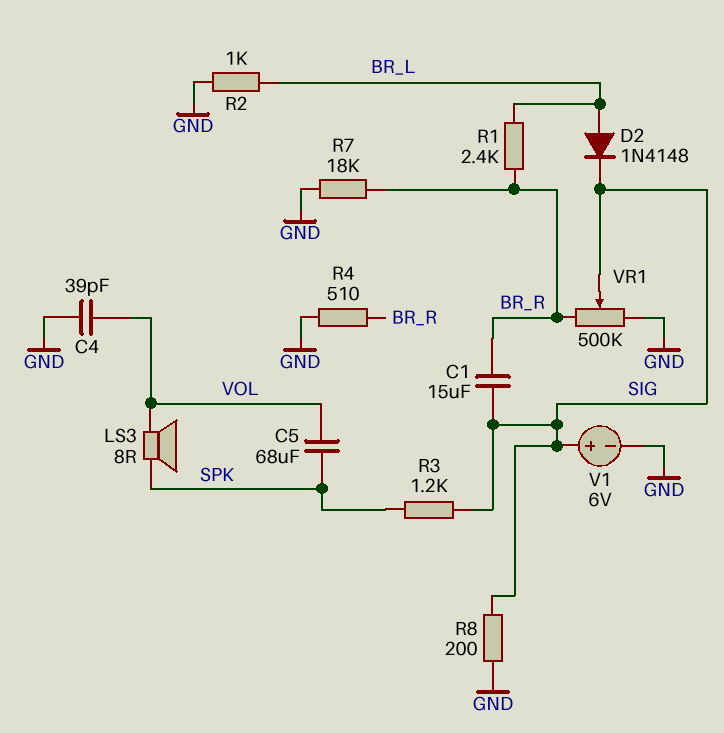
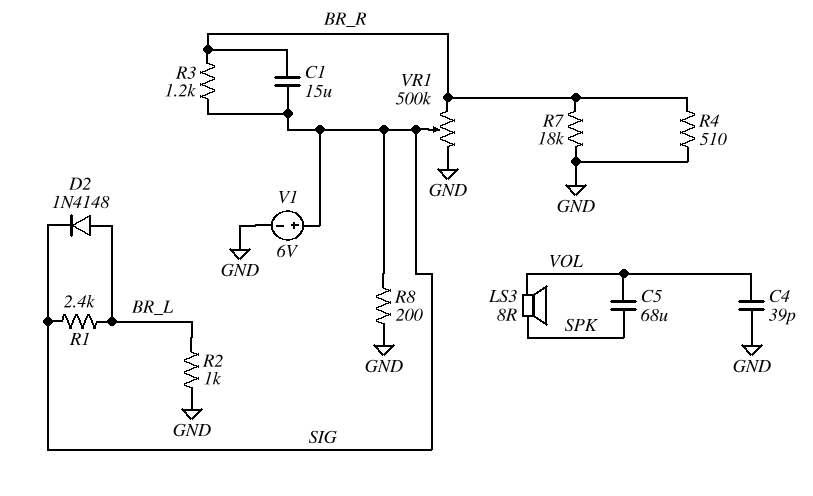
R1: 2.4k (BR_L, BR_R) -> 2.4k (BR_L, SIG)
R3: 1.2k (SIG, SPK) -> 1.2k (BR_R, SIG)

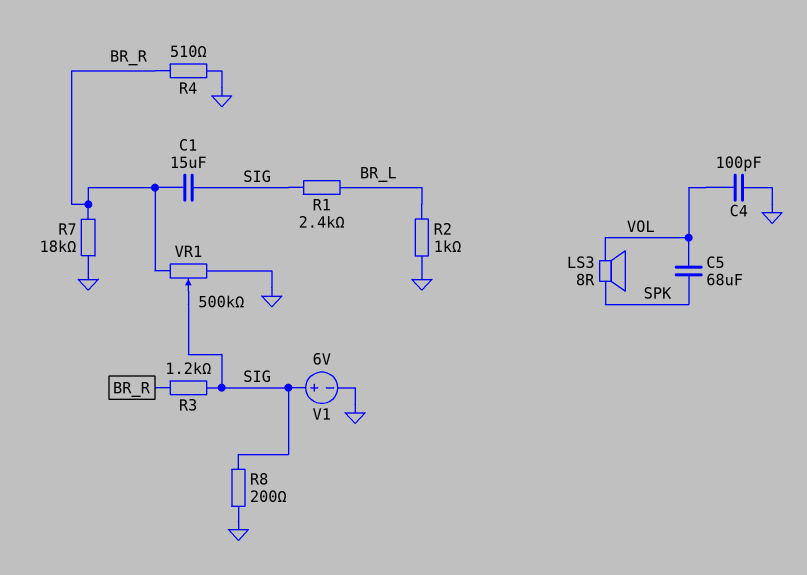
C4: 39pF (GND, VOL) -> 100pF (GND, VOL)
D2: diode 1N4148 (A BR_L, K SIG) -> none

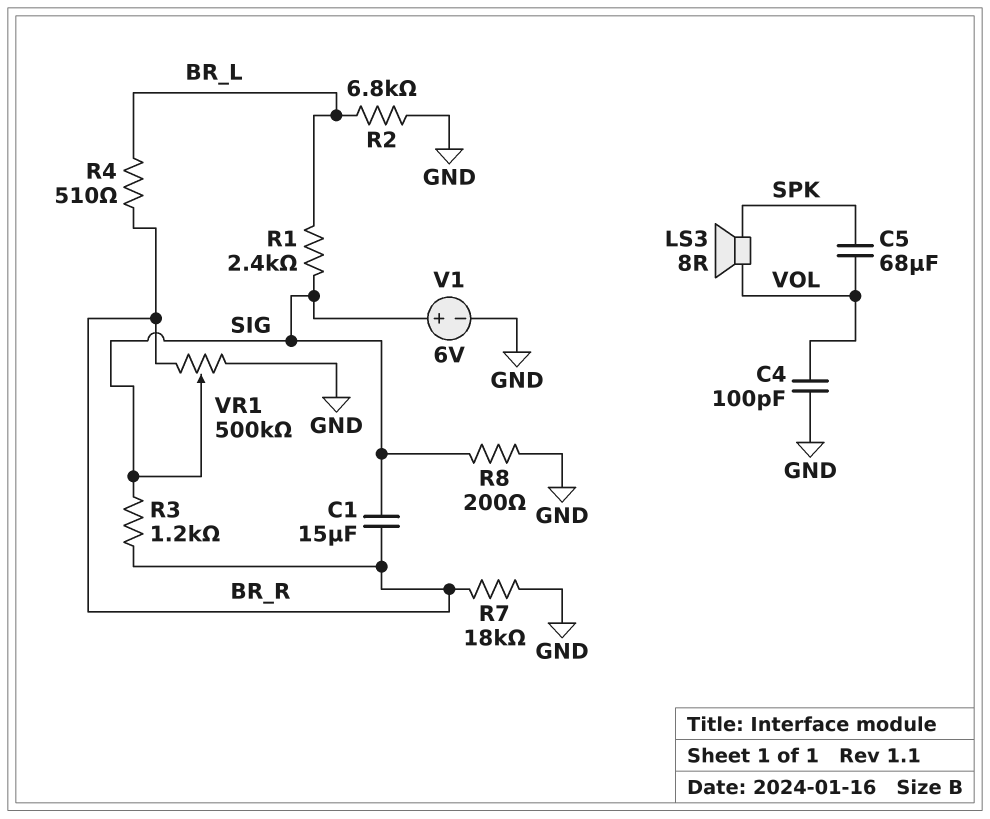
R2: 1k (BR_L, GND) -> 6.8k (BR_L, GND)
R4: 510 (BR_R, GND) -> 510 (BR_L, BR_R)

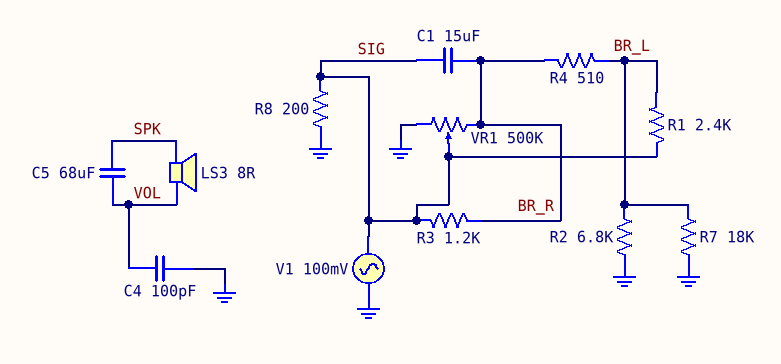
R7: 18k (BR_R, GND) -> 18k (BR_L, GND)
V1: 6V (plus SIG, minus GND) -> AC 100mV (GND, SIG)

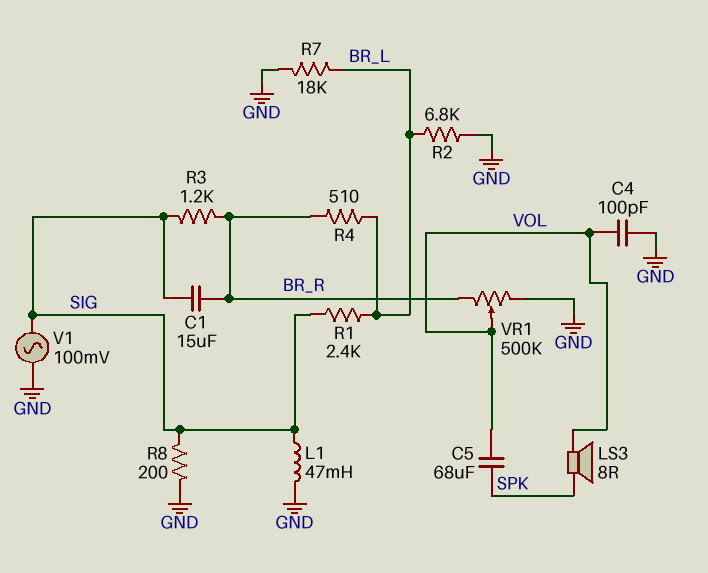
L1: none -> 47mH (GND, SIG)
VR1: 500k (BR_R, GND, wiper SIG) -> 500k (BR_R, GND, wiper VOL)

